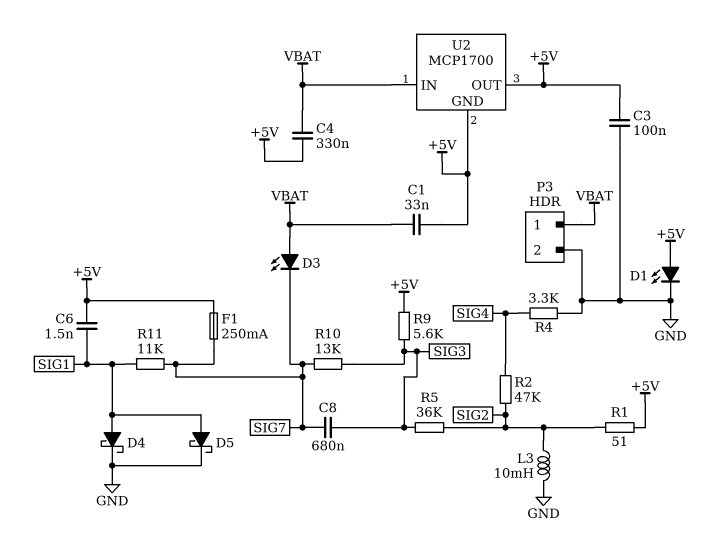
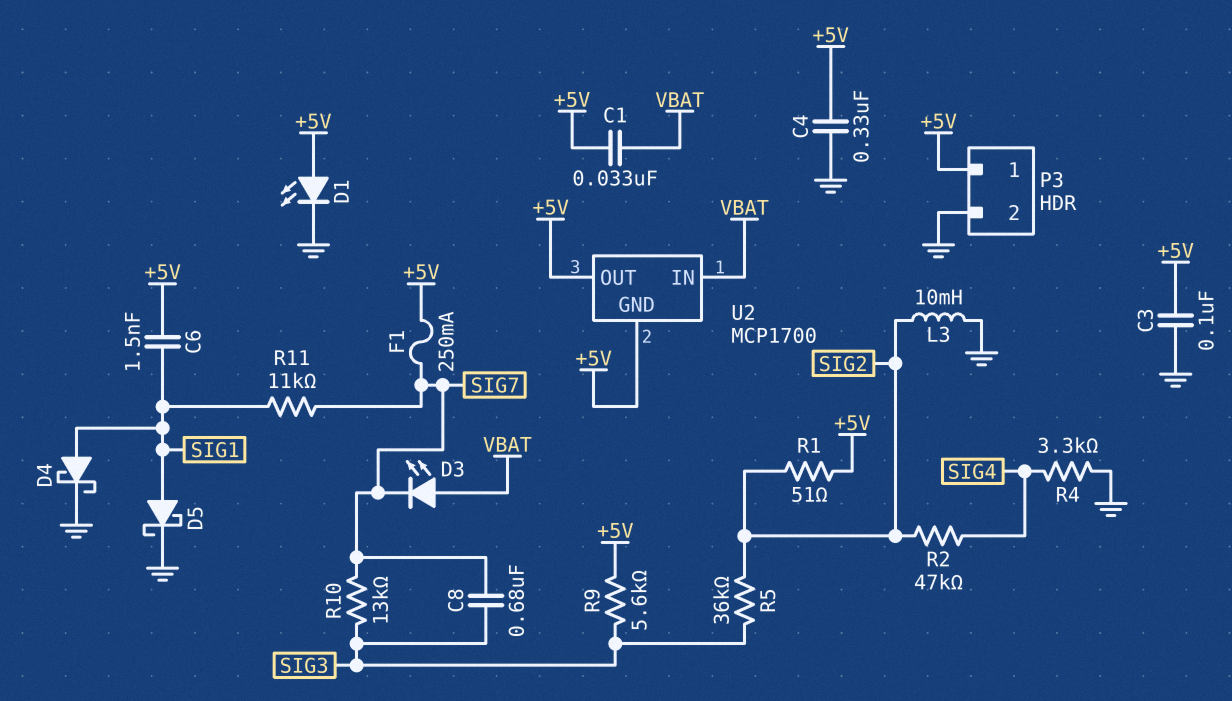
C4: 330nF (+5V, VBAT) -> 330nF (+5V, GND)
P3 pin 1: VBAT -> +5V

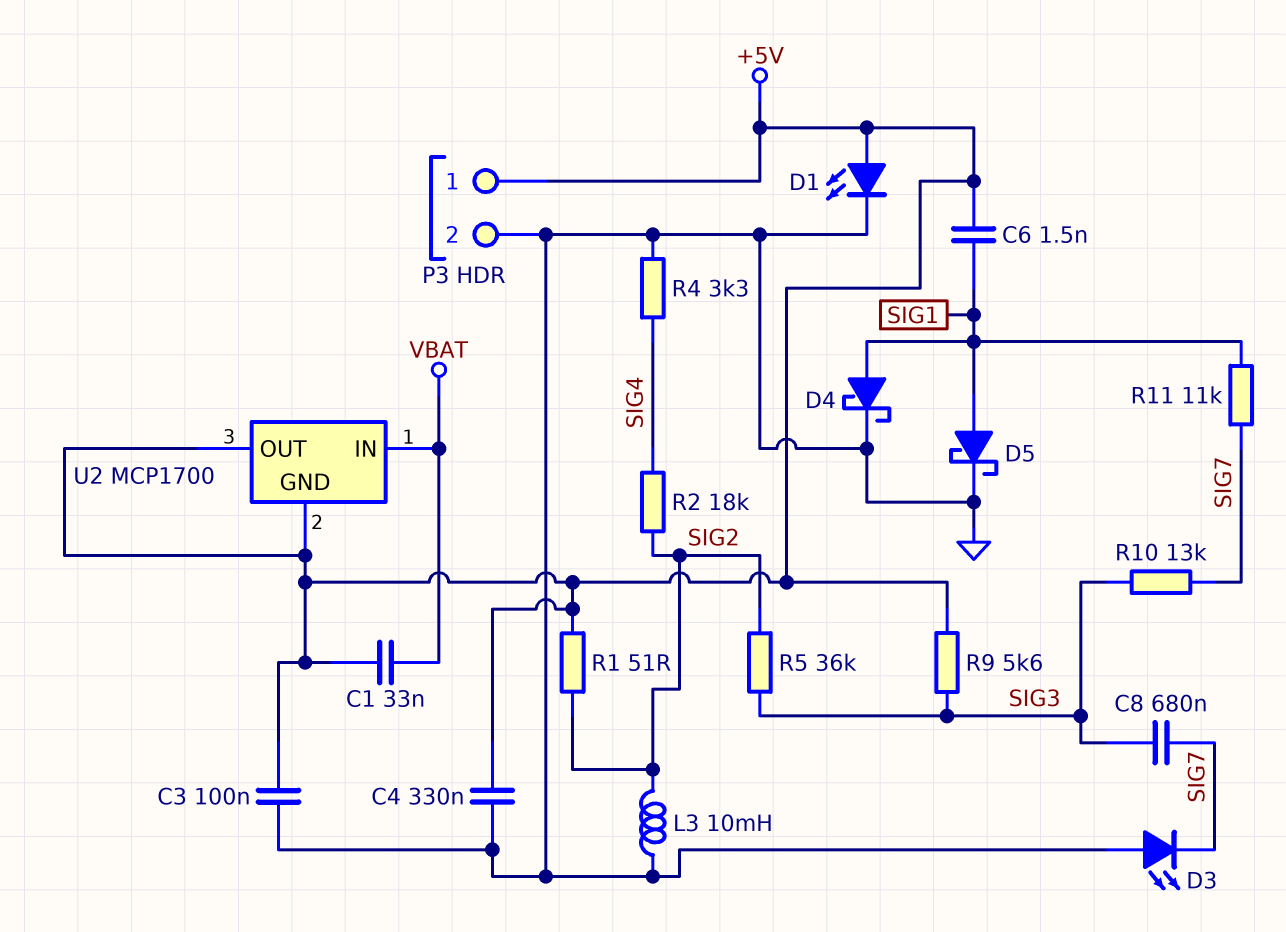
D3: LED (A VBAT, K SIG7) -> LED (A GND, K SIG7)
F1: 250mA (+5V, SIG7) -> none
R2: 47k (SIG2, SIG4) -> 18k (SIG2, SIG4)

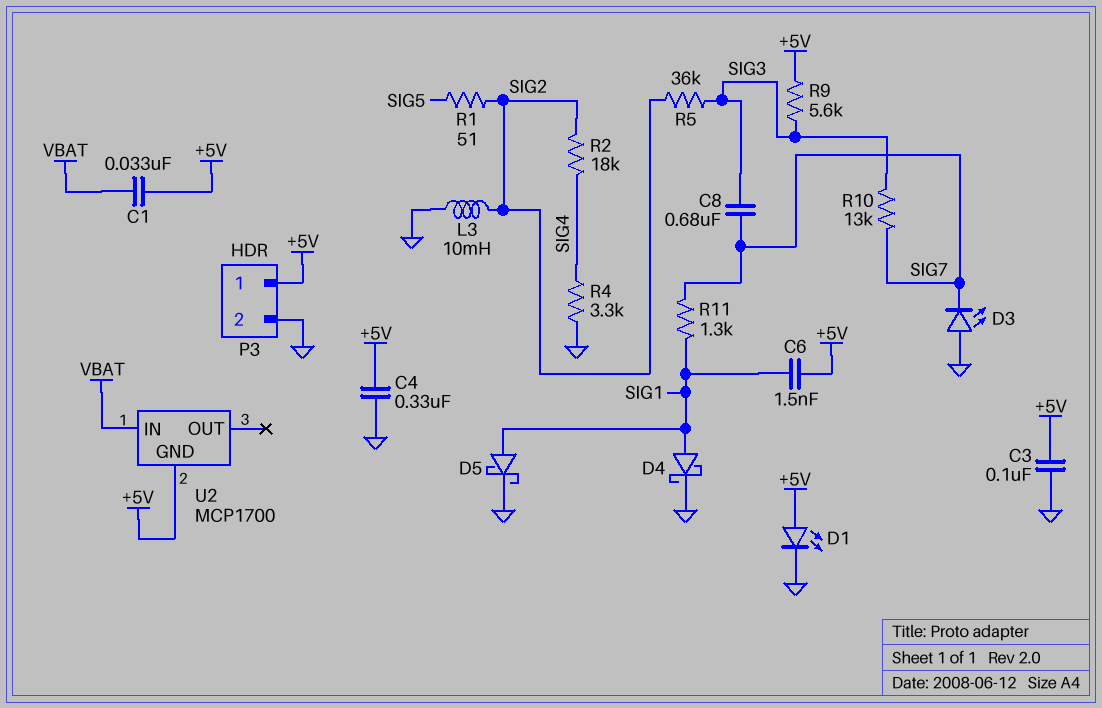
R1: 51 (+5V, SIG2) -> 51 (SIG2, SIG5)
R11: 11k (SIG1, SIG7) -> 1.3k (SIG1, SIG7)
U2 pin OUT: +5V -> none

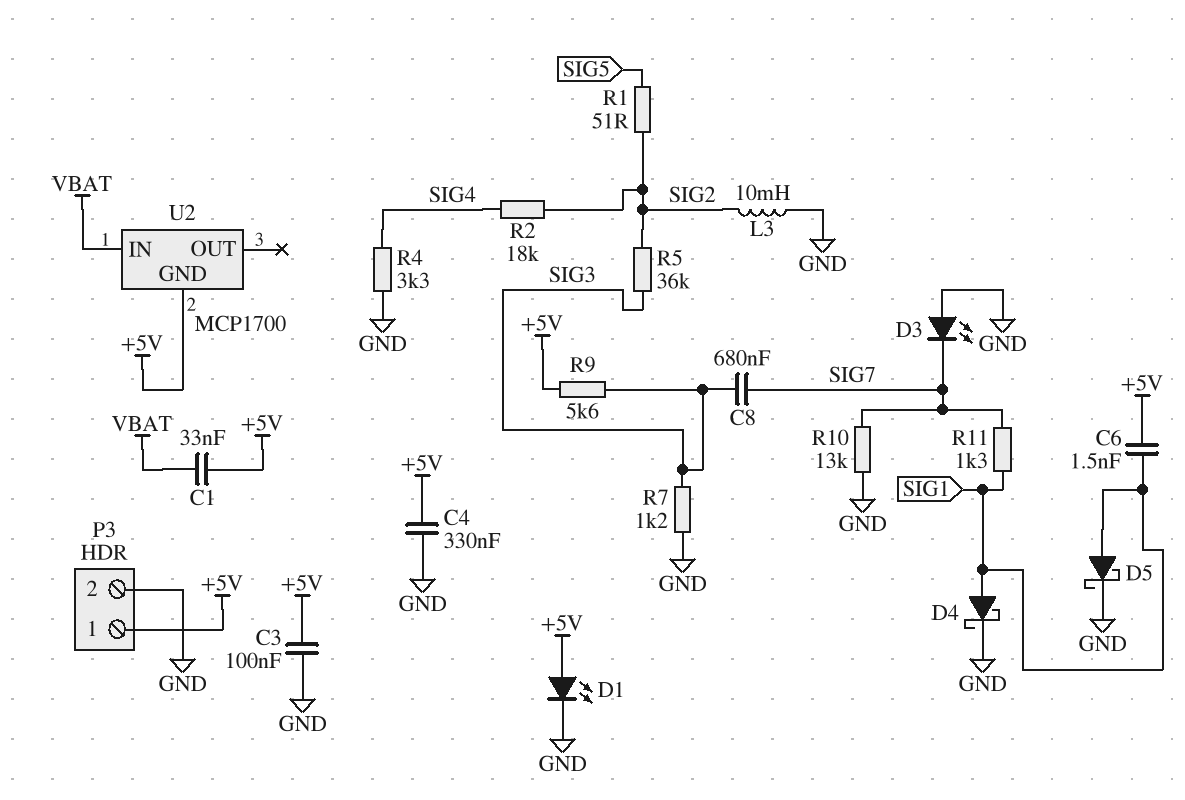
R7: none -> 1.2k (GND, SIG3)
R10: 13k (SIG3, SIG7) -> 13k (GND, SIG7)

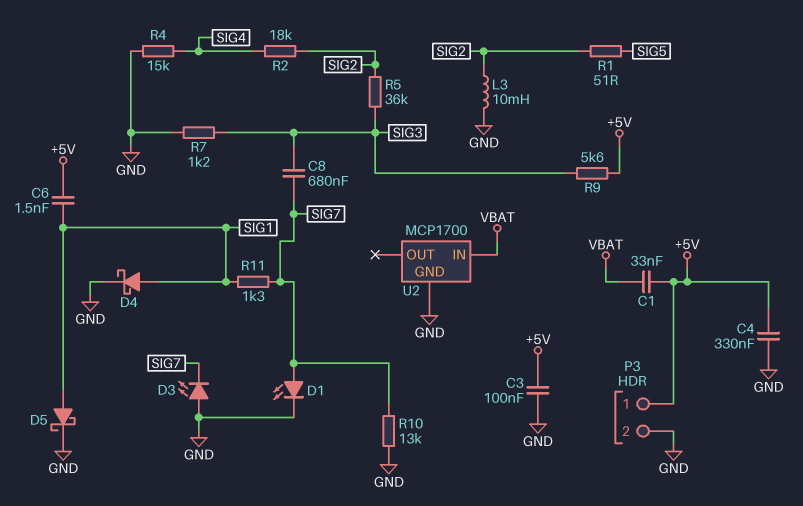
D1: LED (A +5V, K GND) -> LED (A SIG7, K GND)
R4: 3.3k (GND, SIG4) -> 15k (GND, SIG4)
U2 pin GND: +5V -> GND

